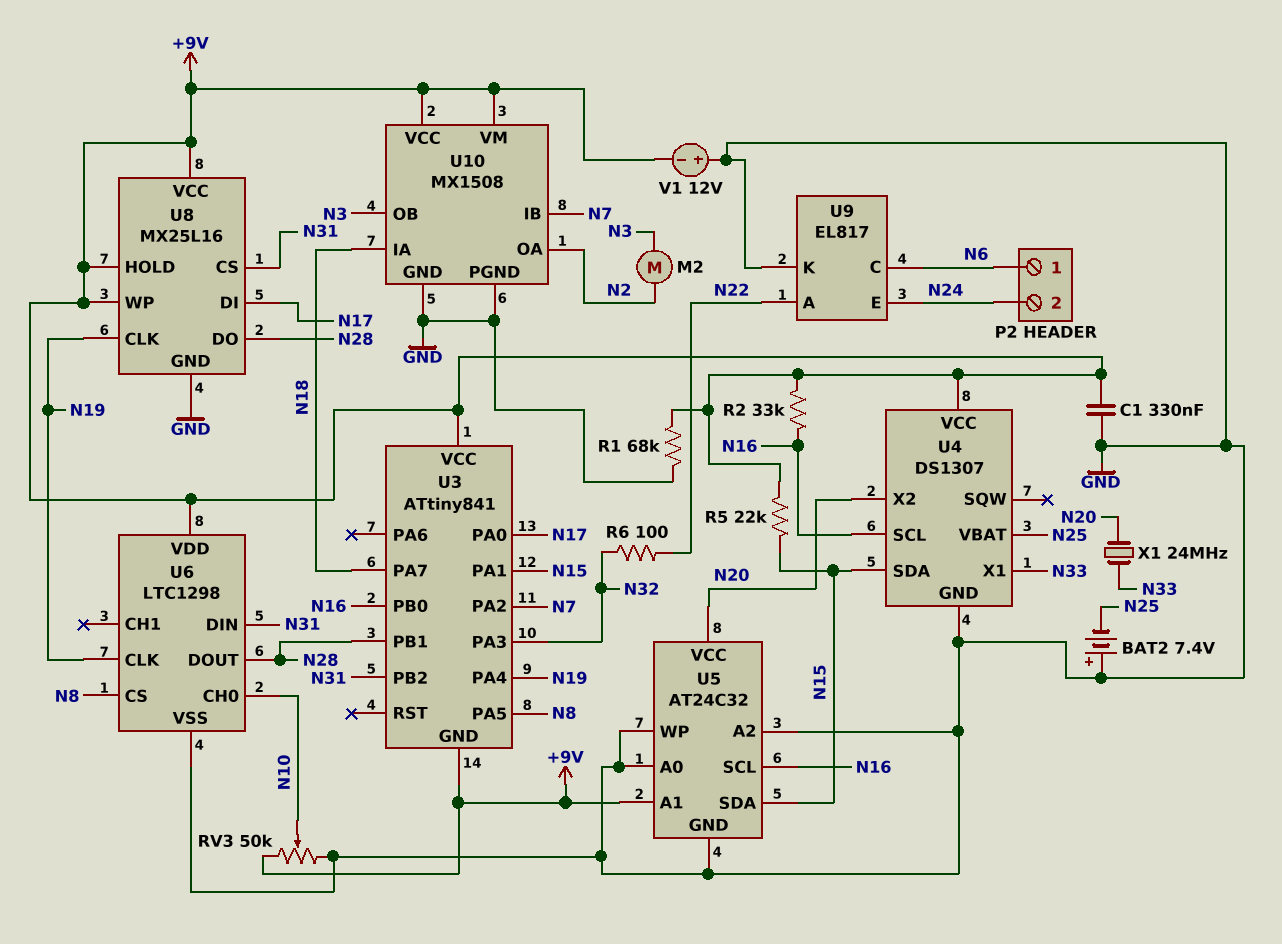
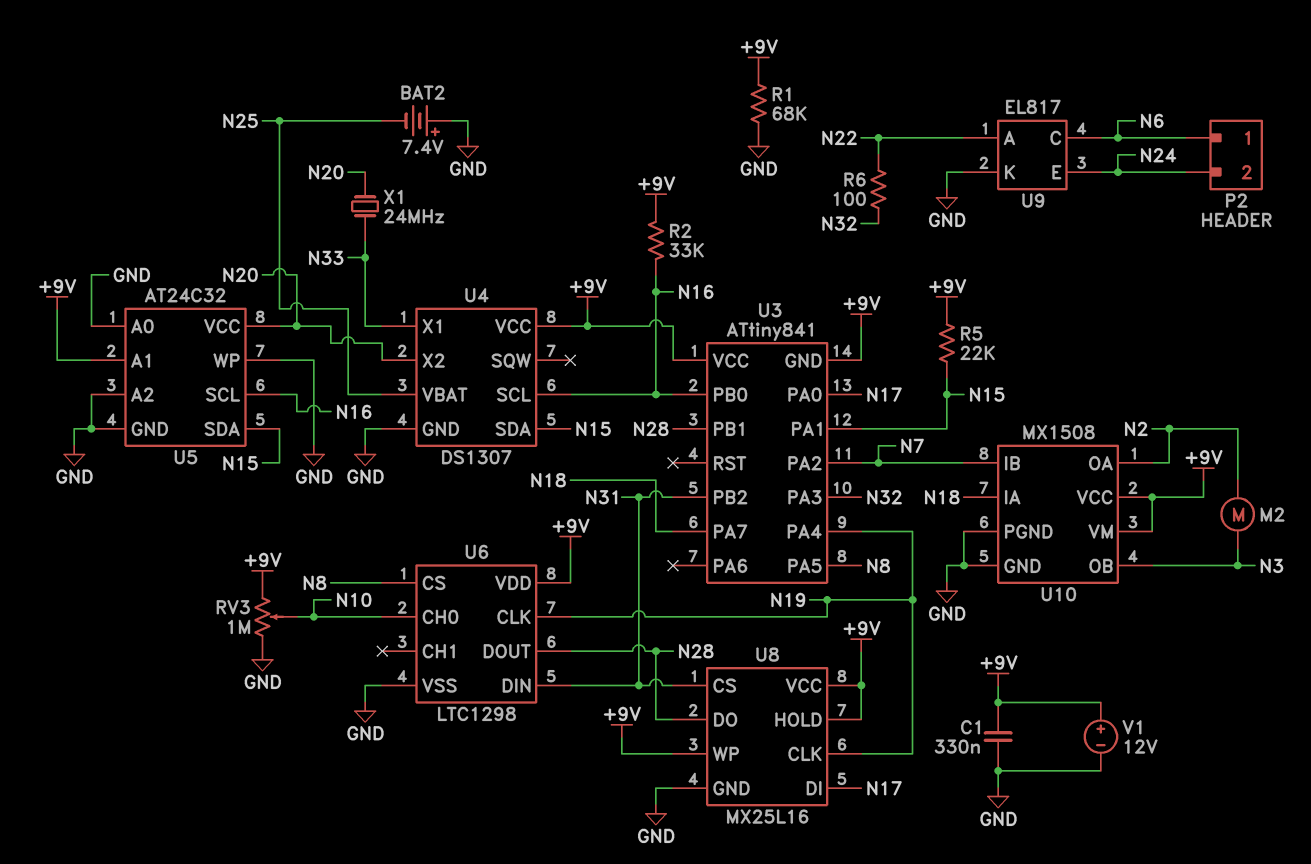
RV3: 50k (+9V, GND, wiper N10) -> 1M (+9V, GND, wiper N10)
V1: 12V (plus GND, minus +9V) -> 12V (plus +9V, minus GND)

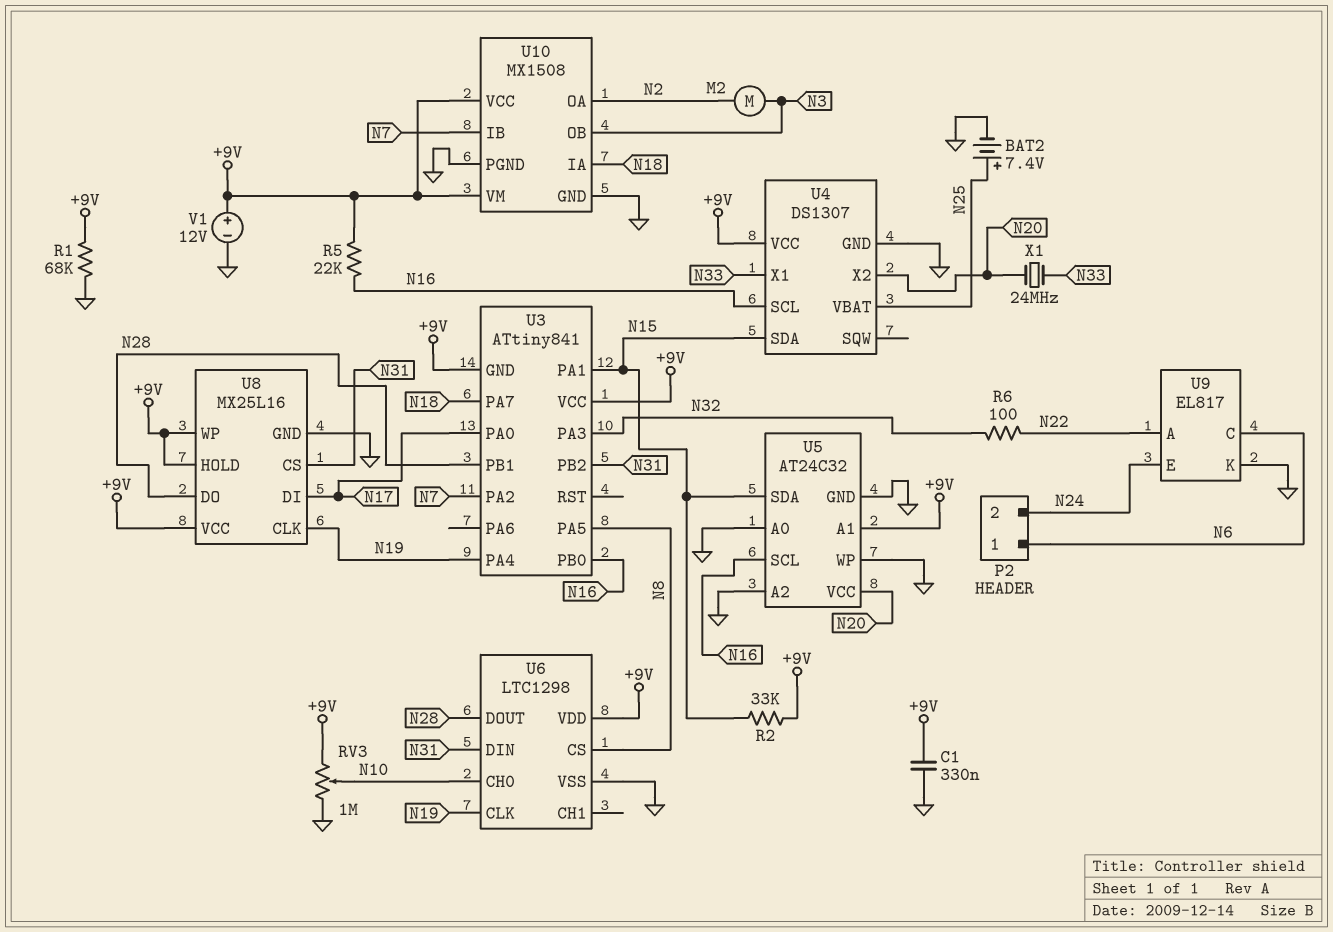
BAT2: 7.4V (plus GND, minus N25) -> 7.4V (plus N25, minus GND)
R2: 33k (+9V, N16) -> 33k (+9V, N15)
R5: 22k (+9V, N15) -> 22k (+9V, N16)

